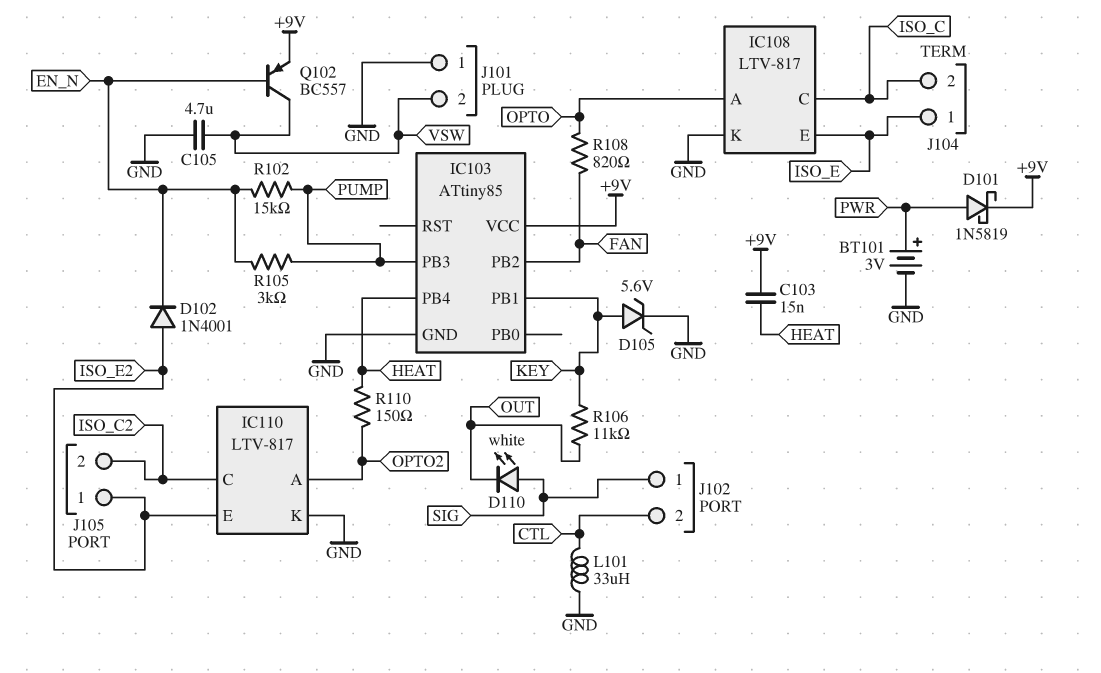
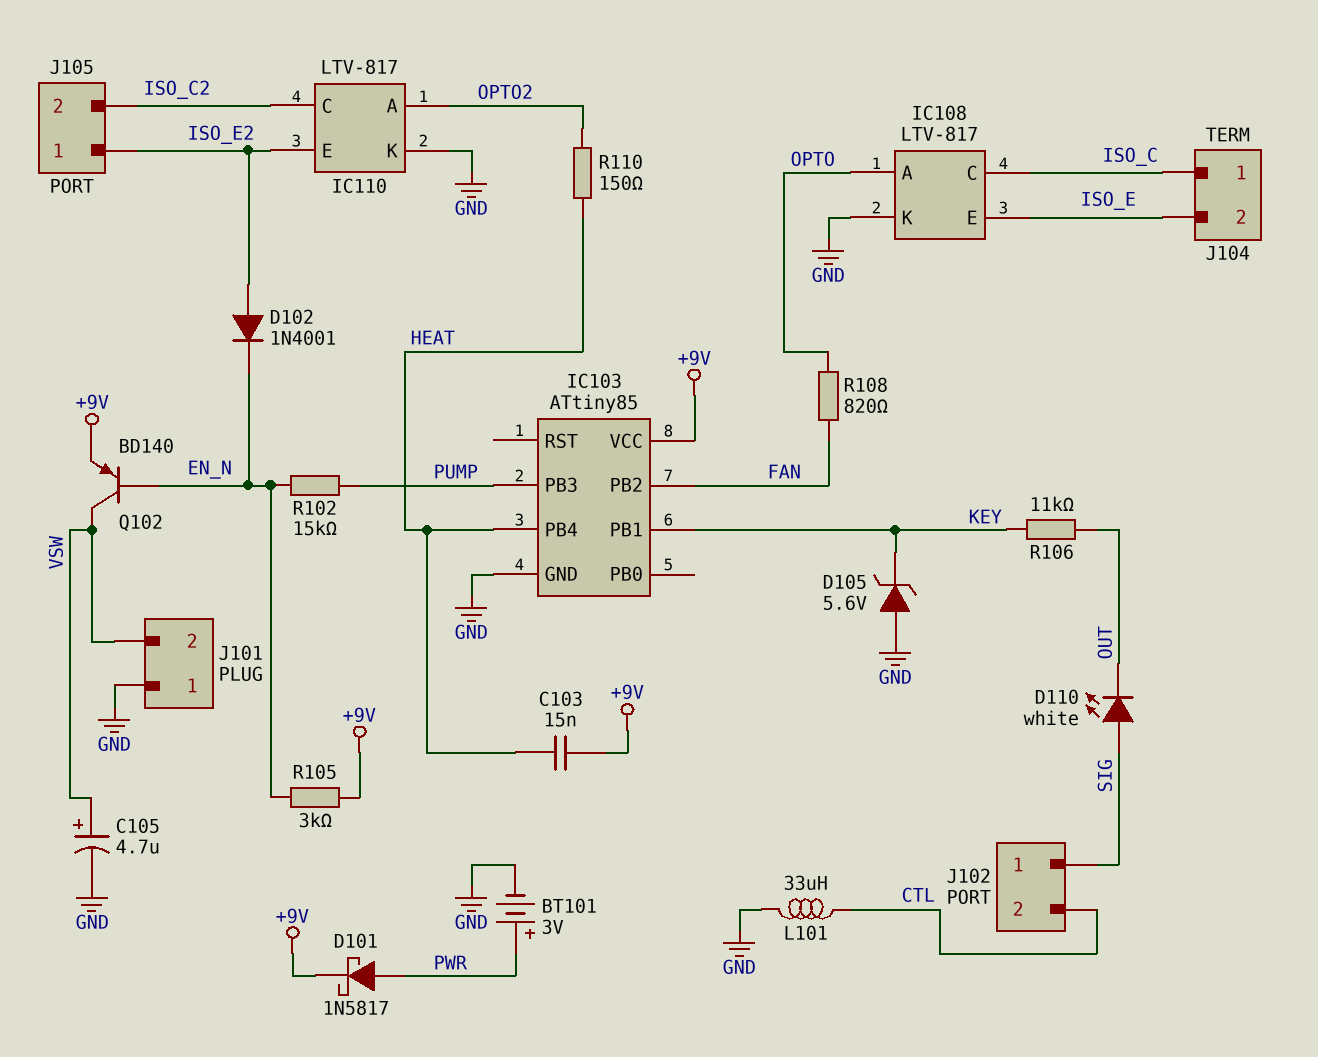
C105: 4.7uF (GND, VSW) -> 4.7uF (plus VSW, minus GND)
D101: schottky 1N5819 (A PWR, K +9V) -> schottky 1N5817 (A PWR, K +9V)
D105: zener 5.6V (A KEY, K GND) -> zener 5.6V (A GND, K KEY)
J104 pin 1: ISO_E -> ISO_C
J104 pin 2: ISO_C -> ISO_E
Q102: PNP BC557 (B EN_N, C VSW, E +9V) -> PNP BD140 (B EN_N, C VSW, E +9V)
R105: 3k (EN_N, PUMP) -> 3k (+9V, EN_N)

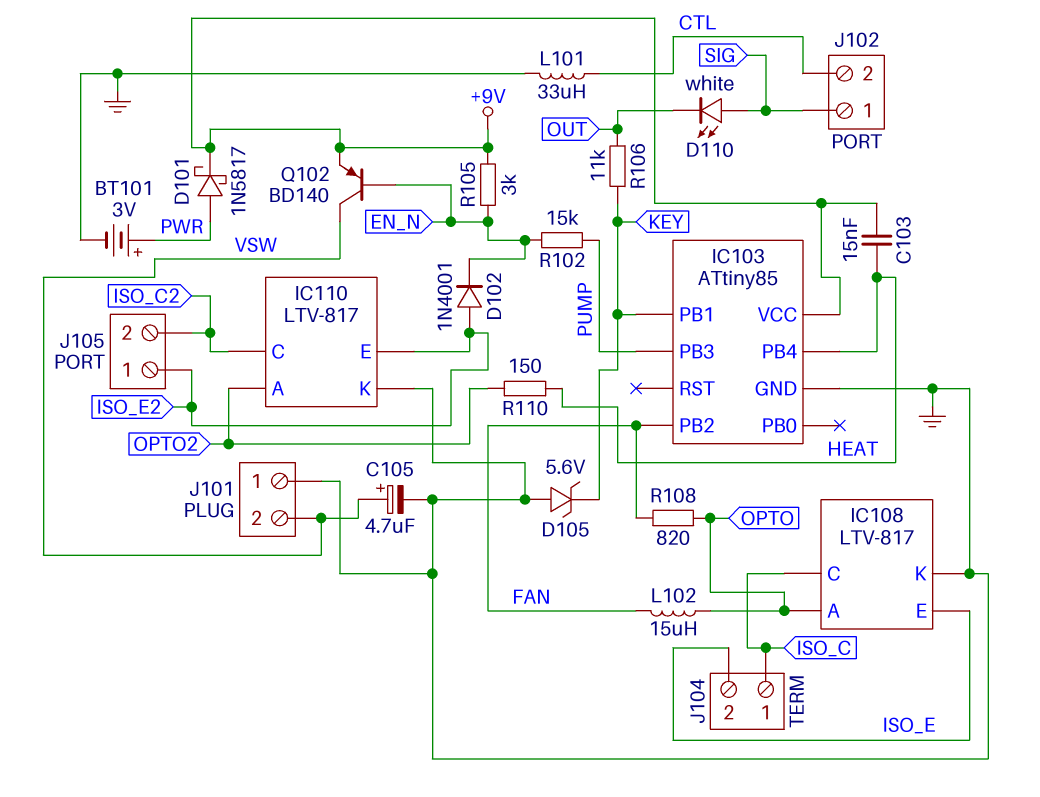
L102: none -> 15uH (FAN, OPTO)

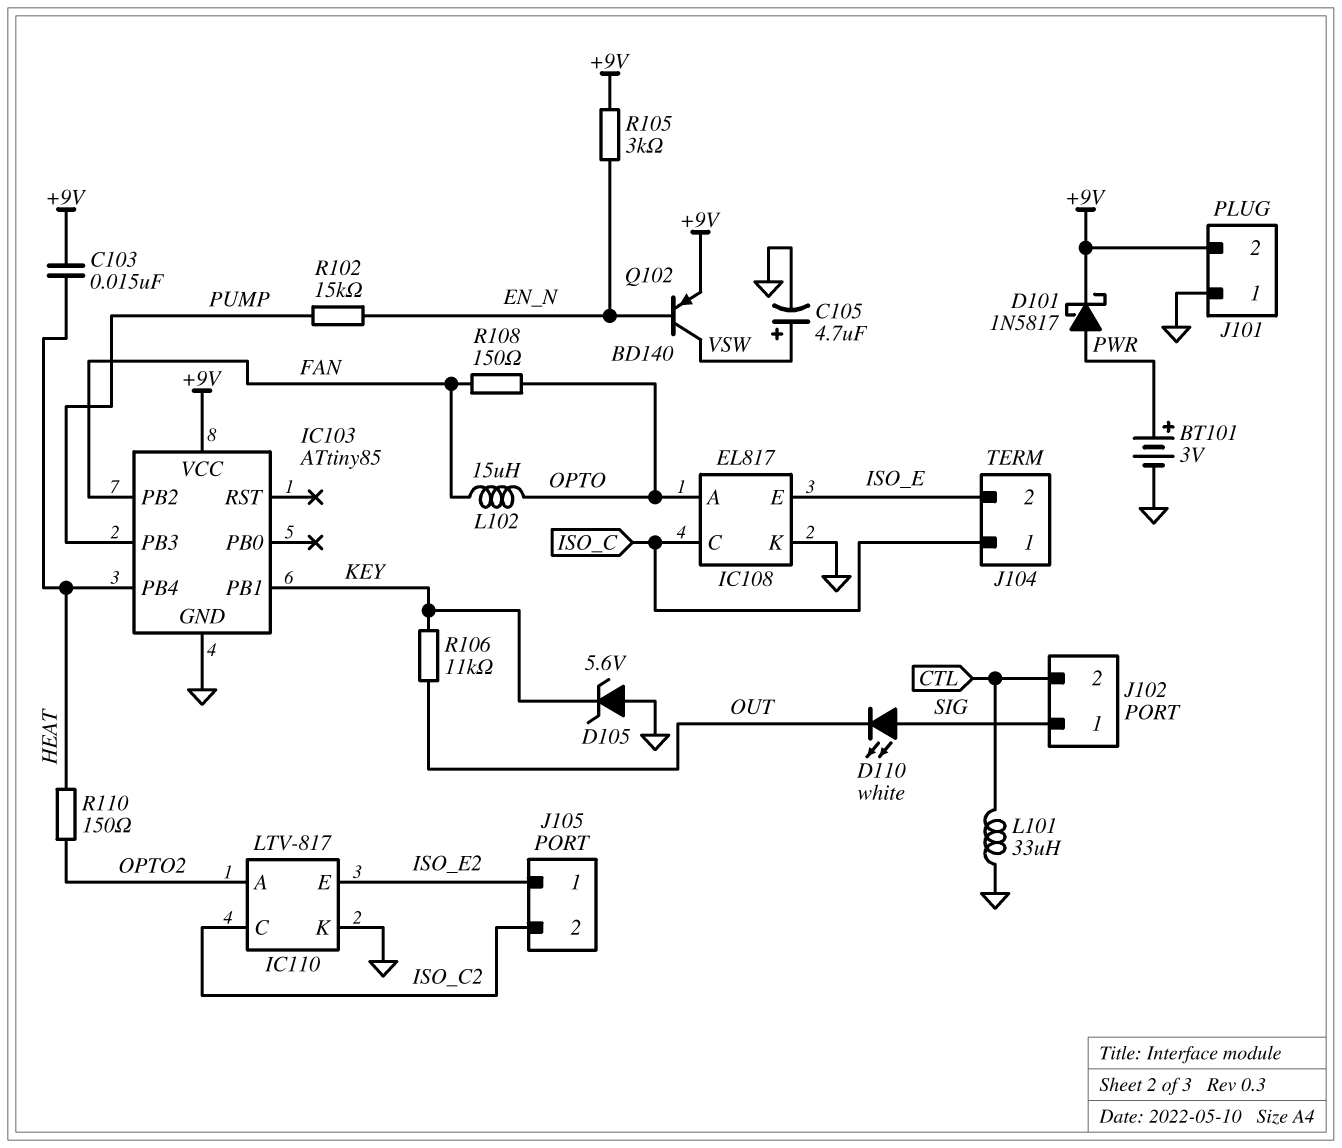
D102: diode 1N4001 (A ISO_E2, K EN_N) -> none
IC108: LTV-817 -> EL817
J101 pin 2: VSW -> +9V
R108: 820 (FAN, OPTO) -> 150 (FAN, OPTO)

